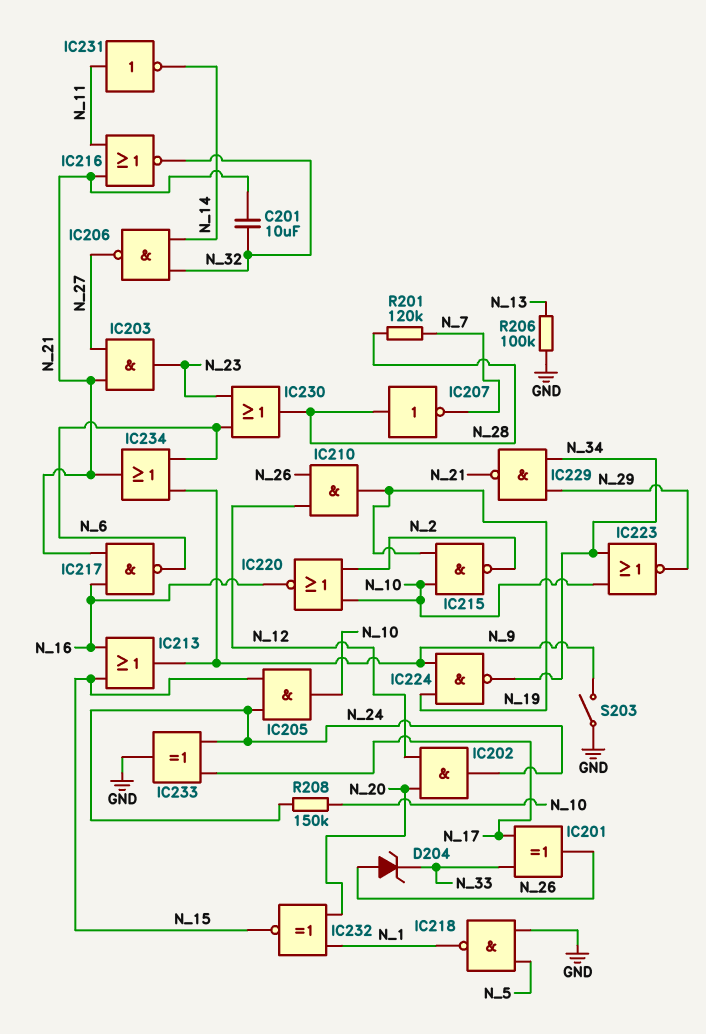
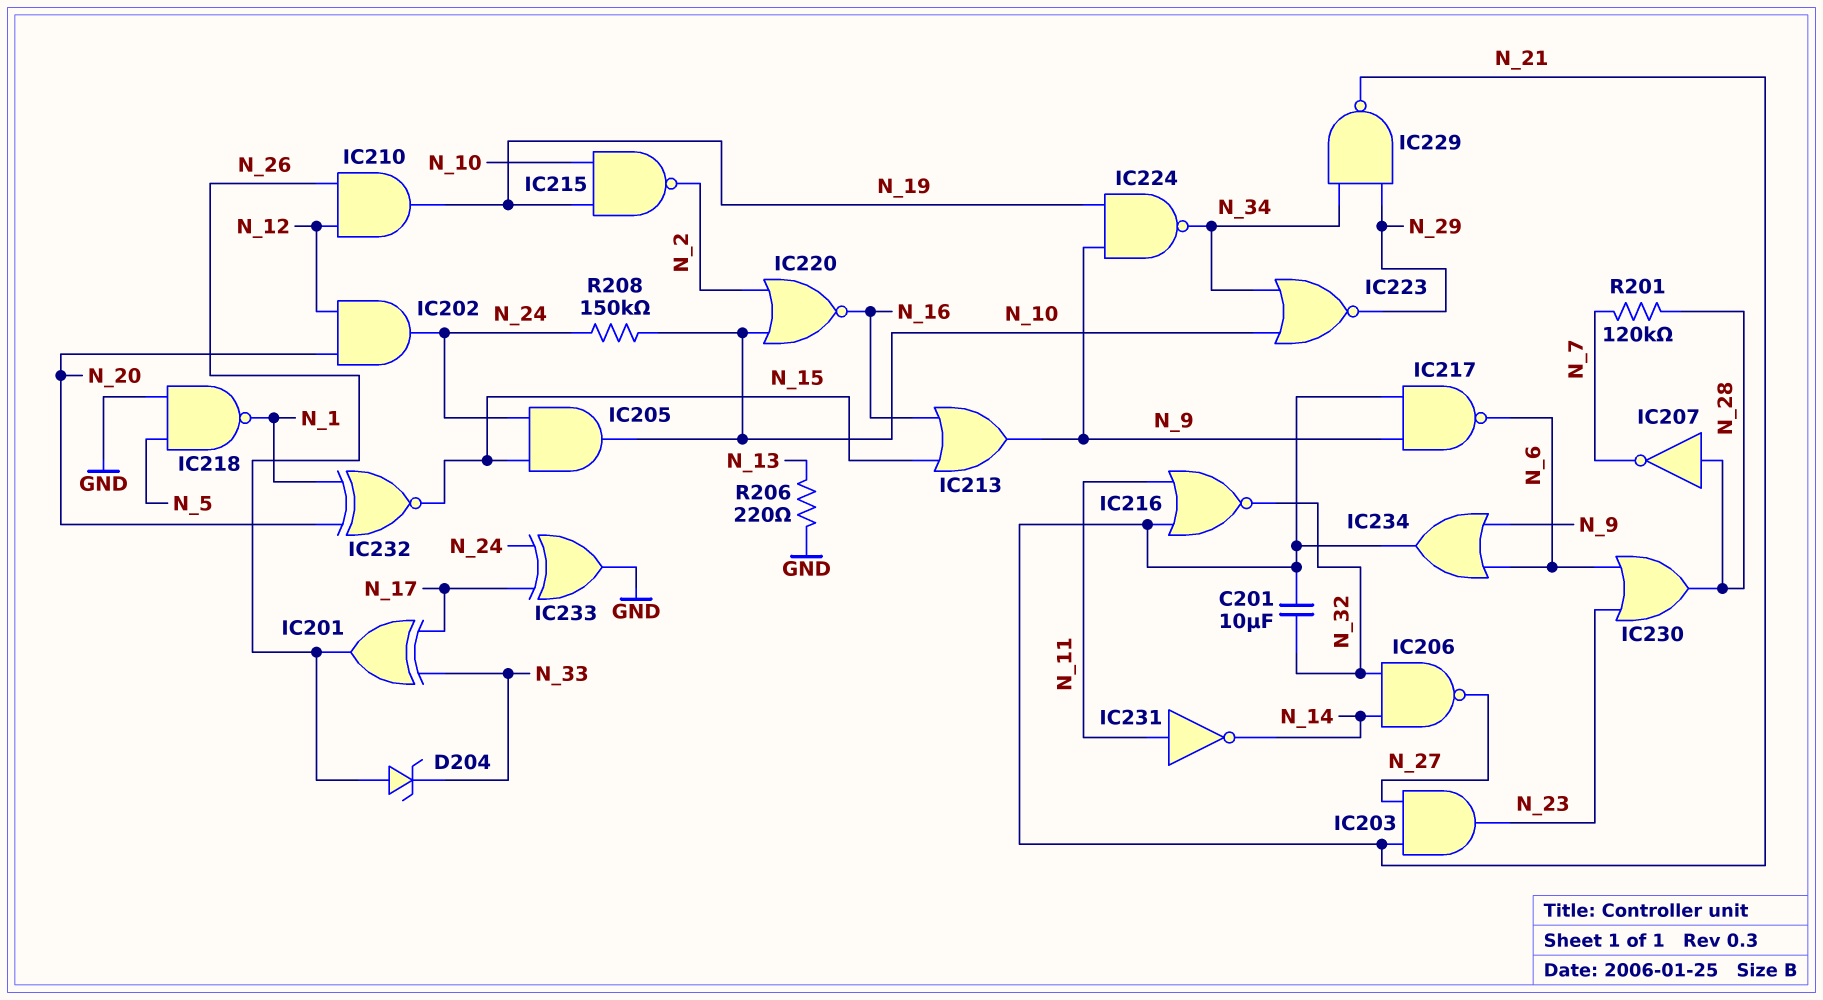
IC217: NAND (in N_16, in N_21, out N_6) -> NAND (in N_9, in N_21, out N_6)
R206: 100k (GND, N_13) -> 220 (GND, N_13)
S203: switch (GND, N_9) -> none

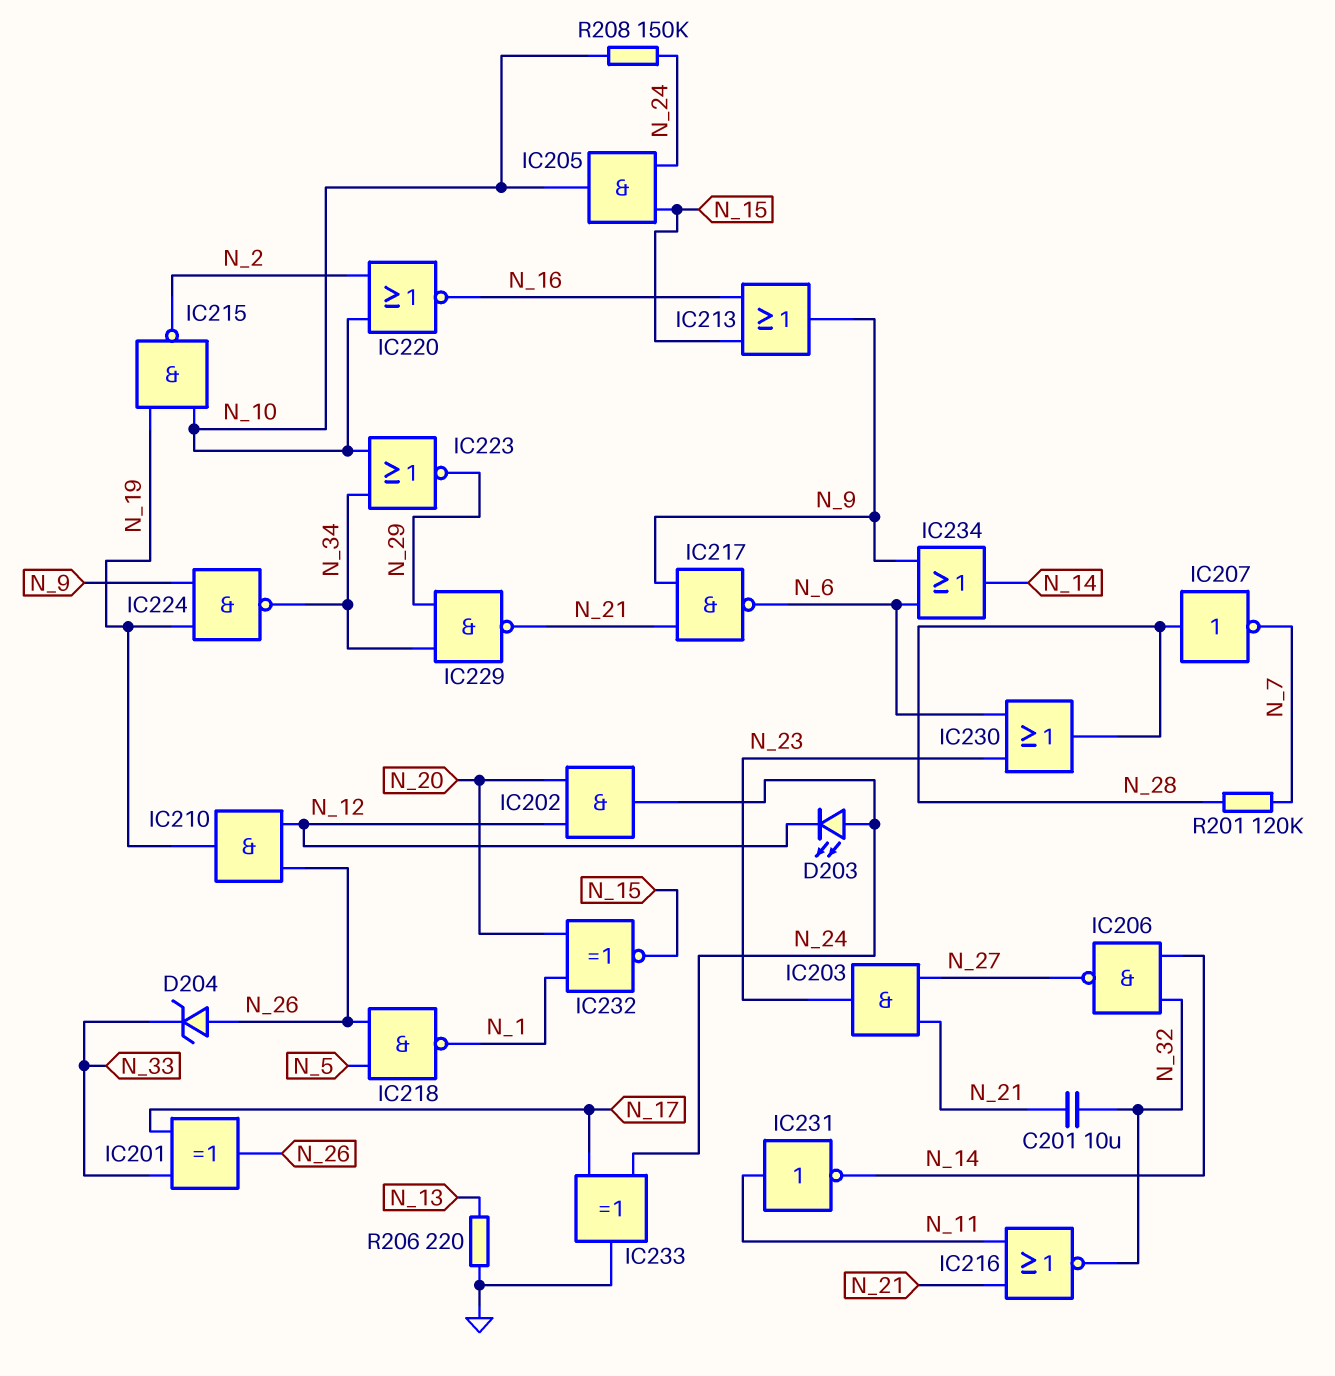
D203: none -> LED (A N_24, K N_12)
IC218: NAND (in GND, in N_5, out N_1) -> NAND (in N_5, in N_26, out N_1)
IC234: OR (in N_6, in N_9, out N_21) -> OR (in N_6, in N_9, out N_14)

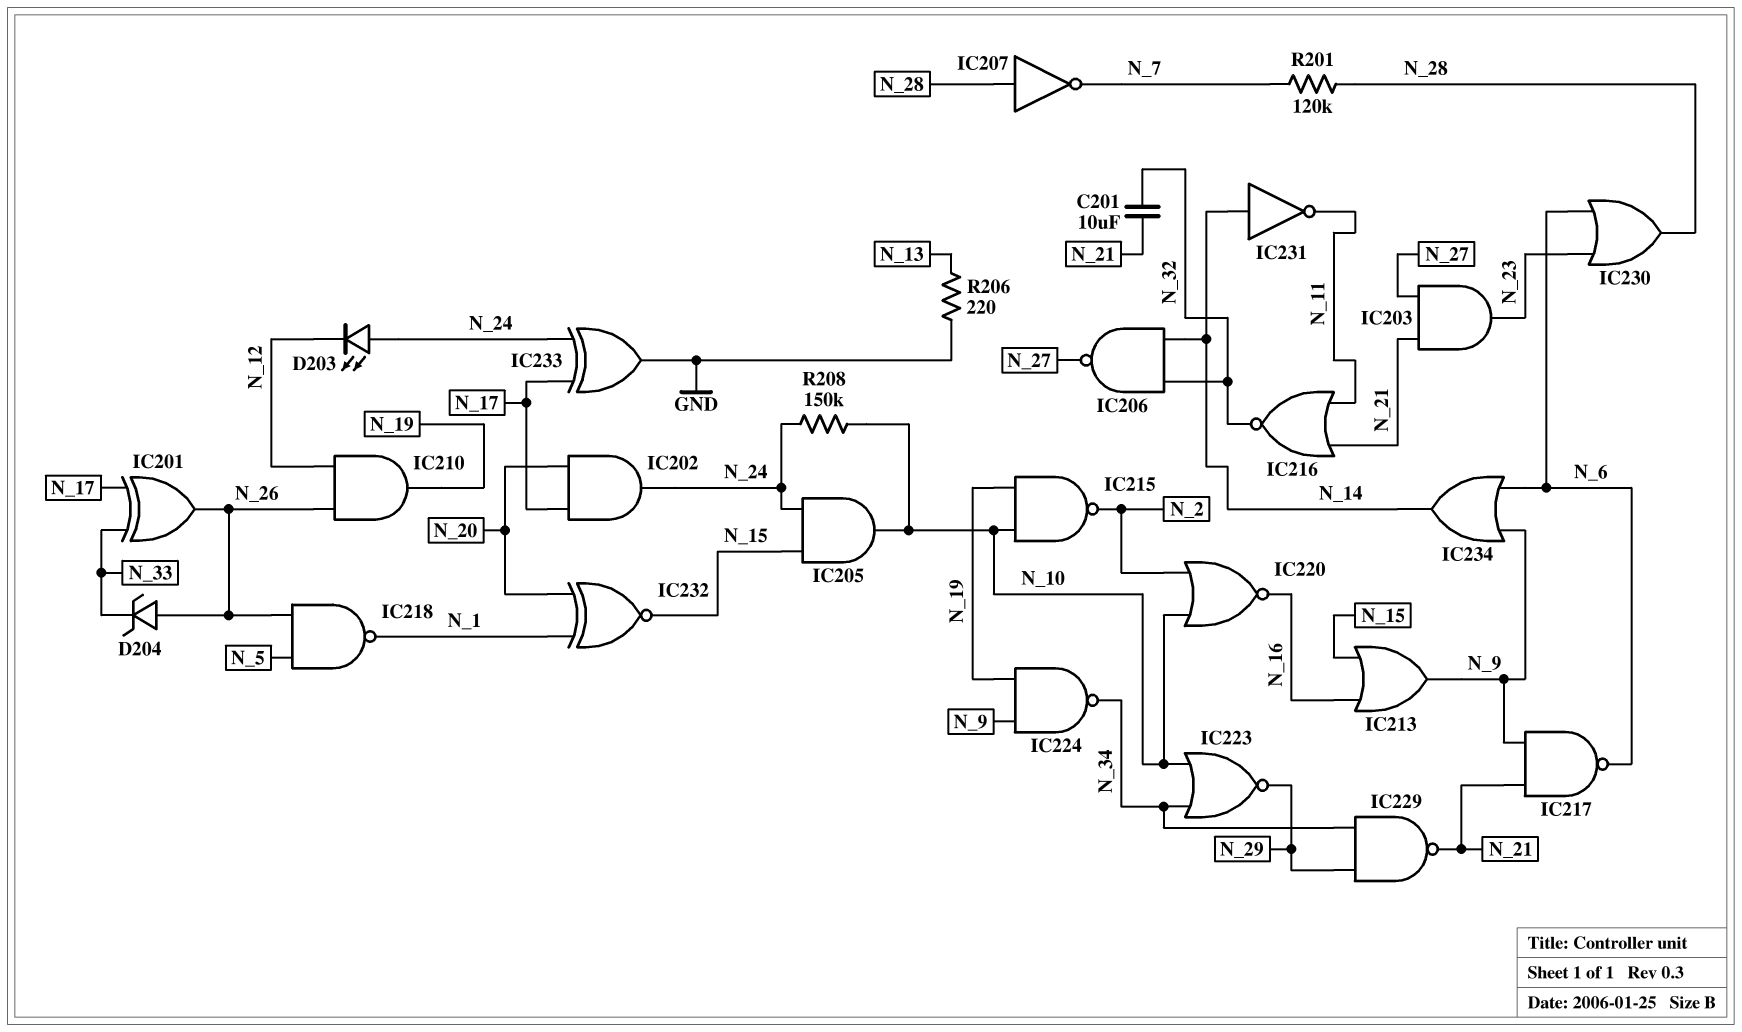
IC202: AND (in N_12, in N_20, out N_24) -> AND (in N_17, in N_20, out N_24)
IC231: NOT (in N_11, out N_14) -> NOT (in N_14, out N_11)

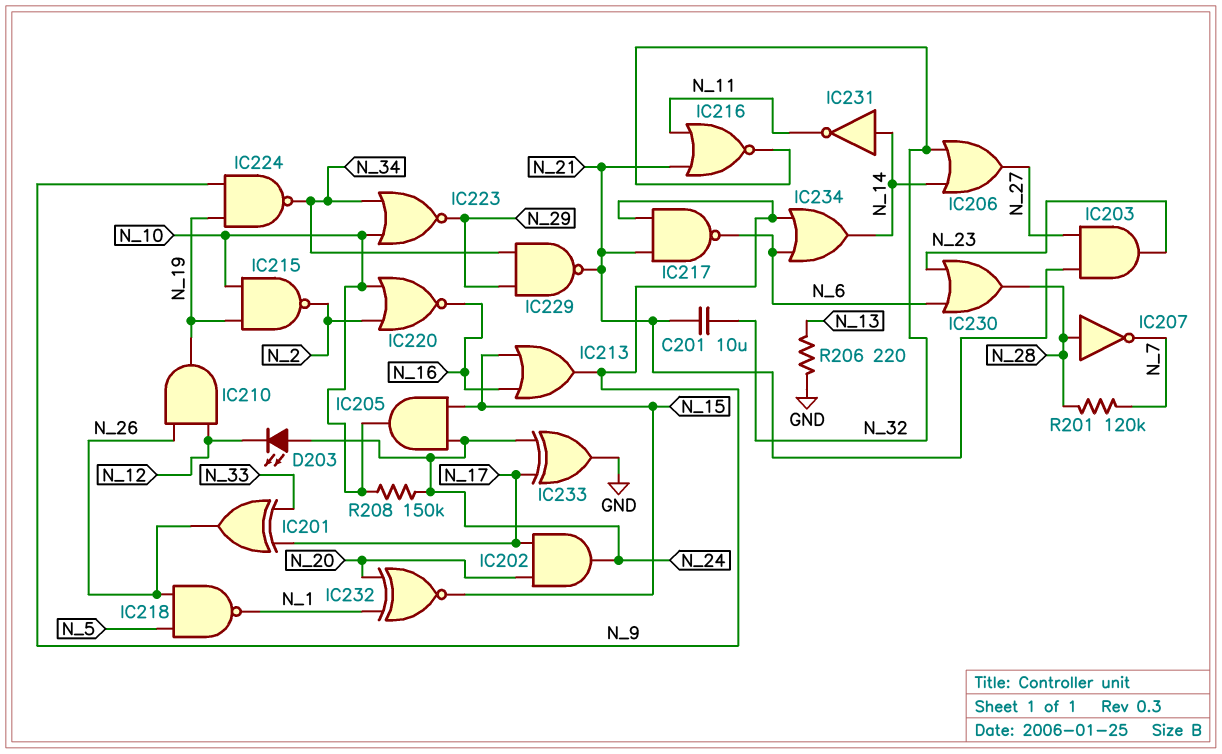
D204: zener (A N_26, K N_33) -> none
IC206: NAND (in N_14, in N_32, out N_27) -> OR (in N_14, in N_32, out N_27)

